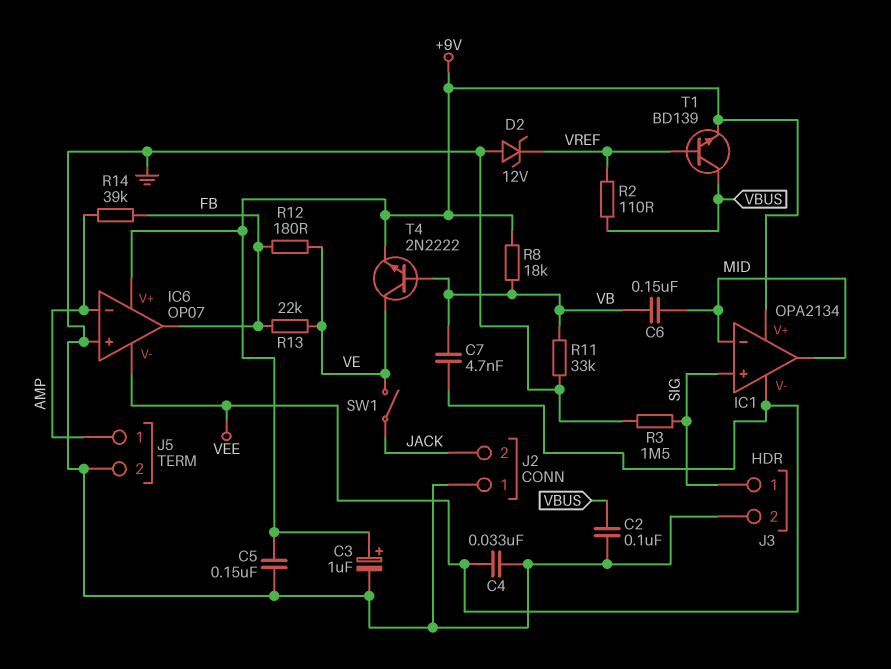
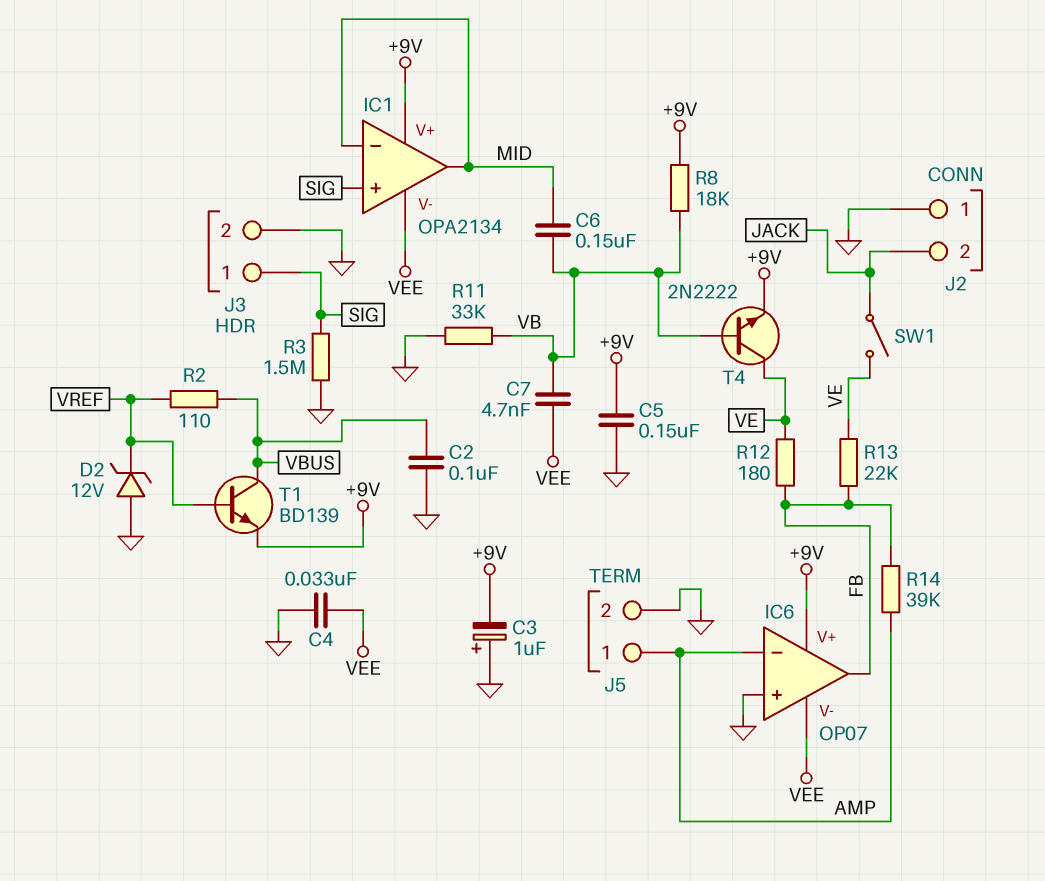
C3: 1uF (plus +9V, minus GND) -> 1uF (plus GND, minus +9V)

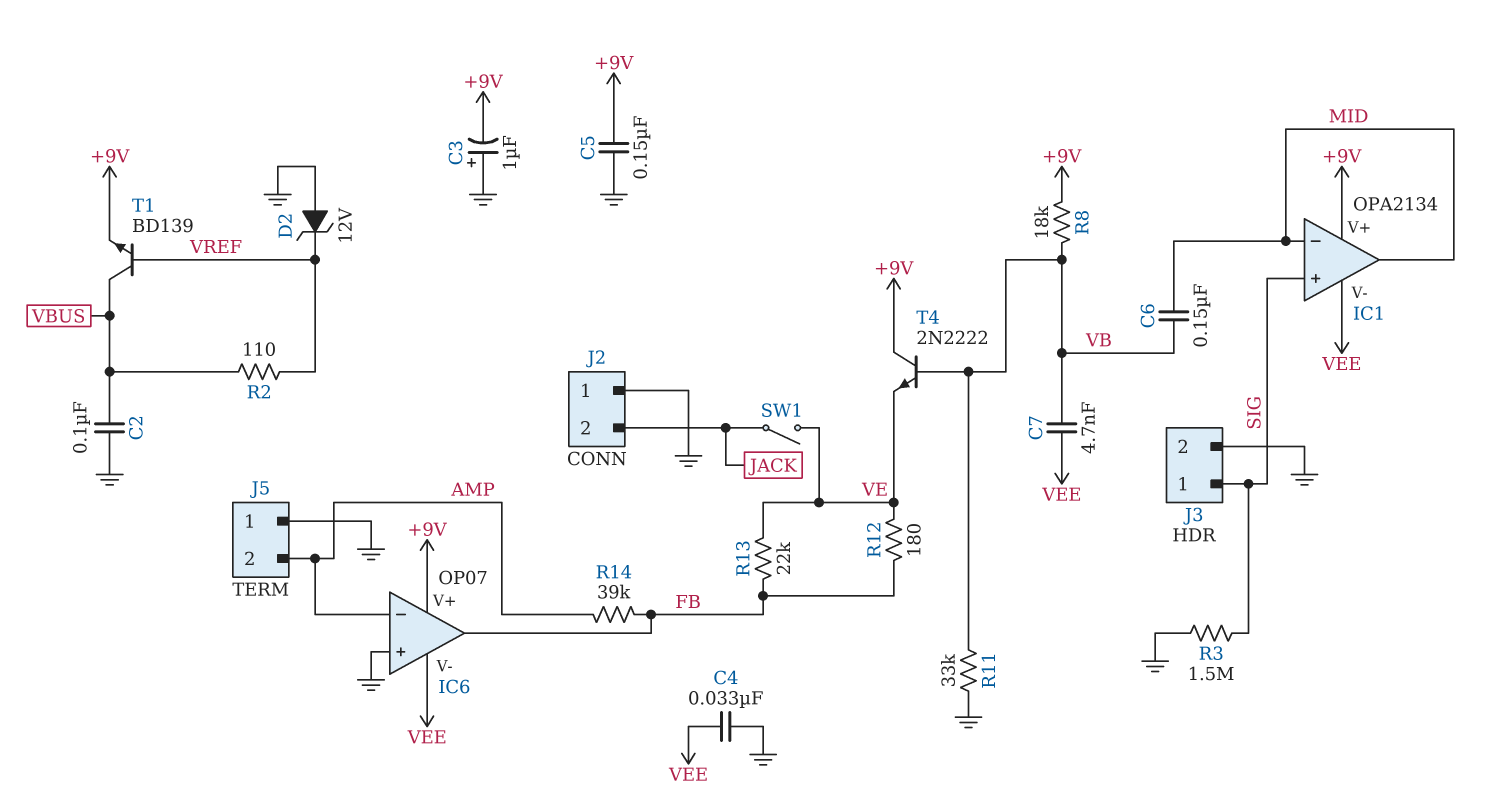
J5 pin 1: AMP -> GND
J5 pin 2: GND -> AMP
T4: NPN 2N2222 (B VB, C VE, E +9V) -> NPN 2N2222 (B VB, C +9V, E VE)

